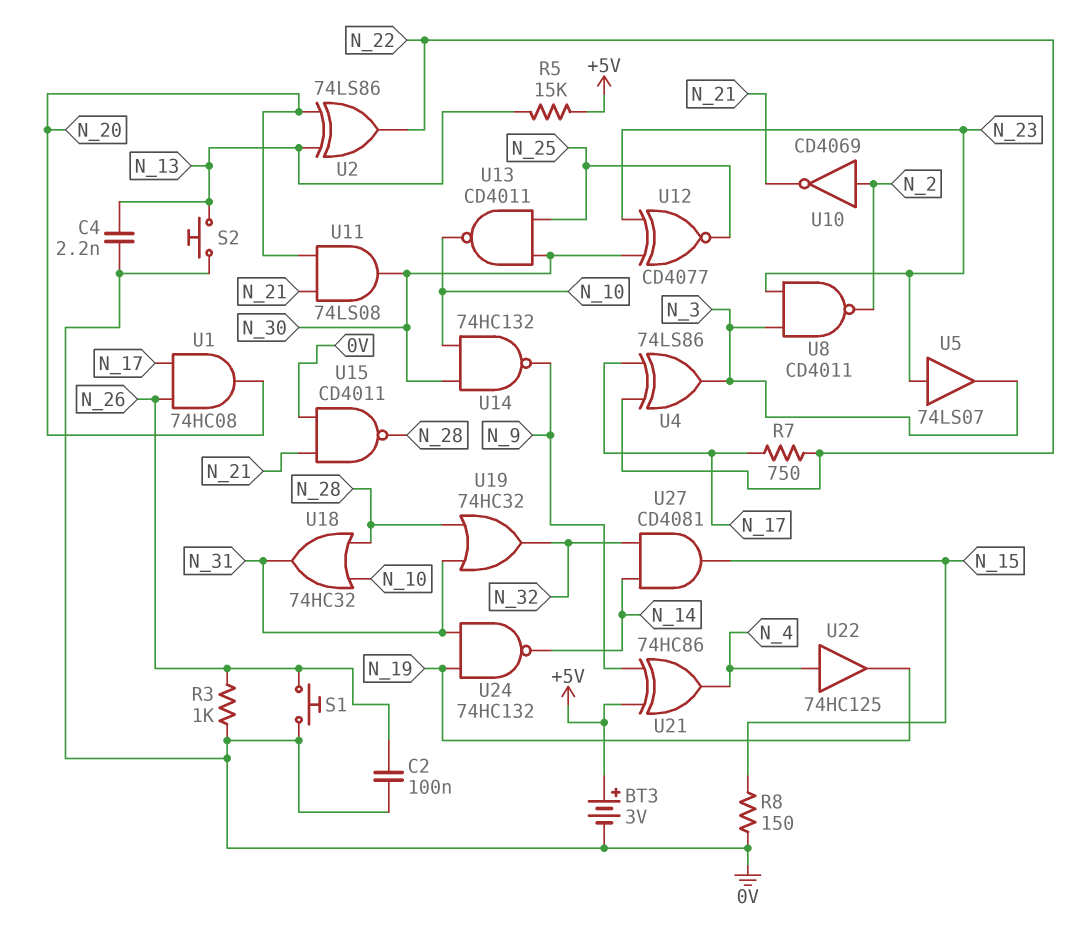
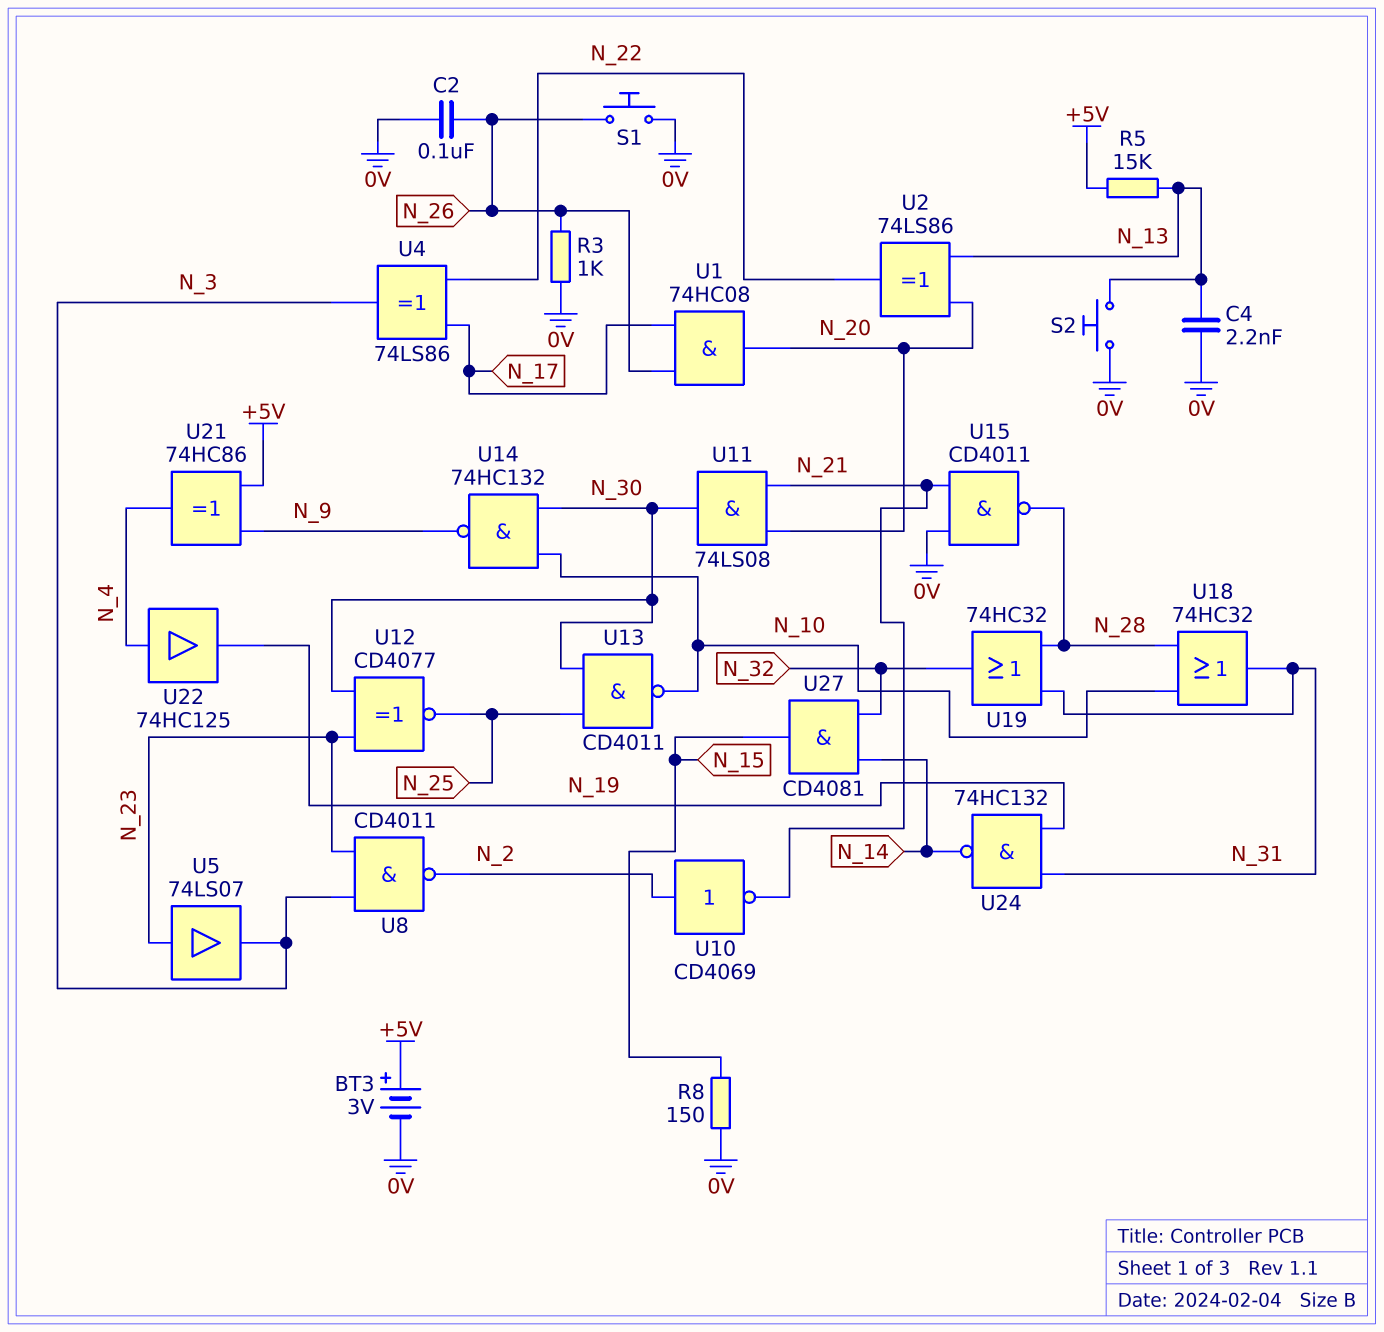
R7: 750 (N_17, N_22) -> none

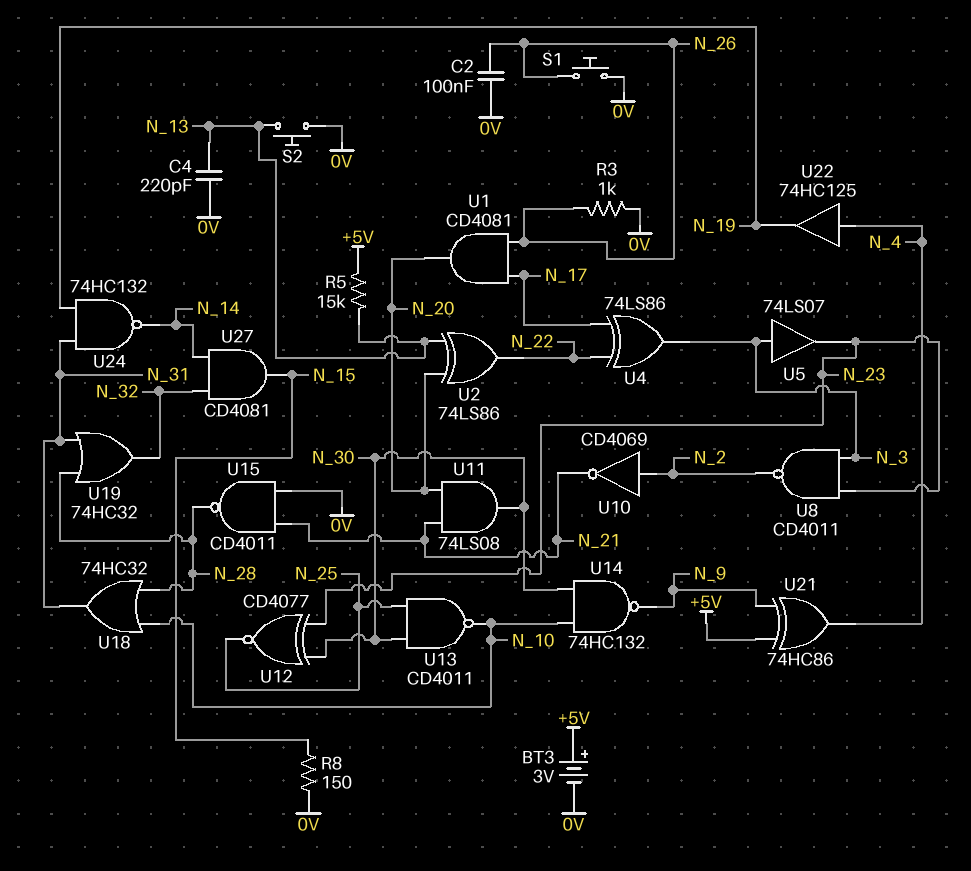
C4: 2.2nF (0V, N_13) -> 220pF (0V, N_13)
U1: AND 74HC08 (in N_17, in N_26, out N_20) -> AND CD4081 (in N_17, in N_26, out N_20)
U5: buffer 74LS07 (in N_23, out N_3) -> buffer 74LS07 (in N_3, out N_23)

